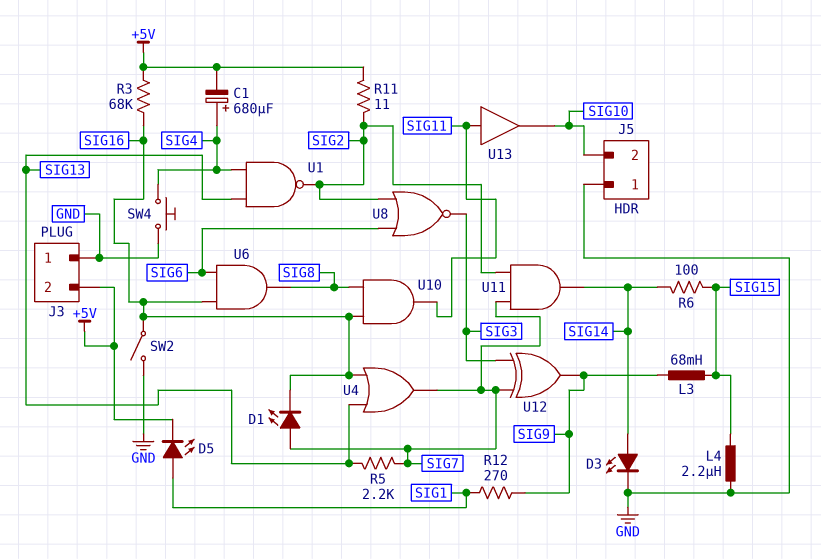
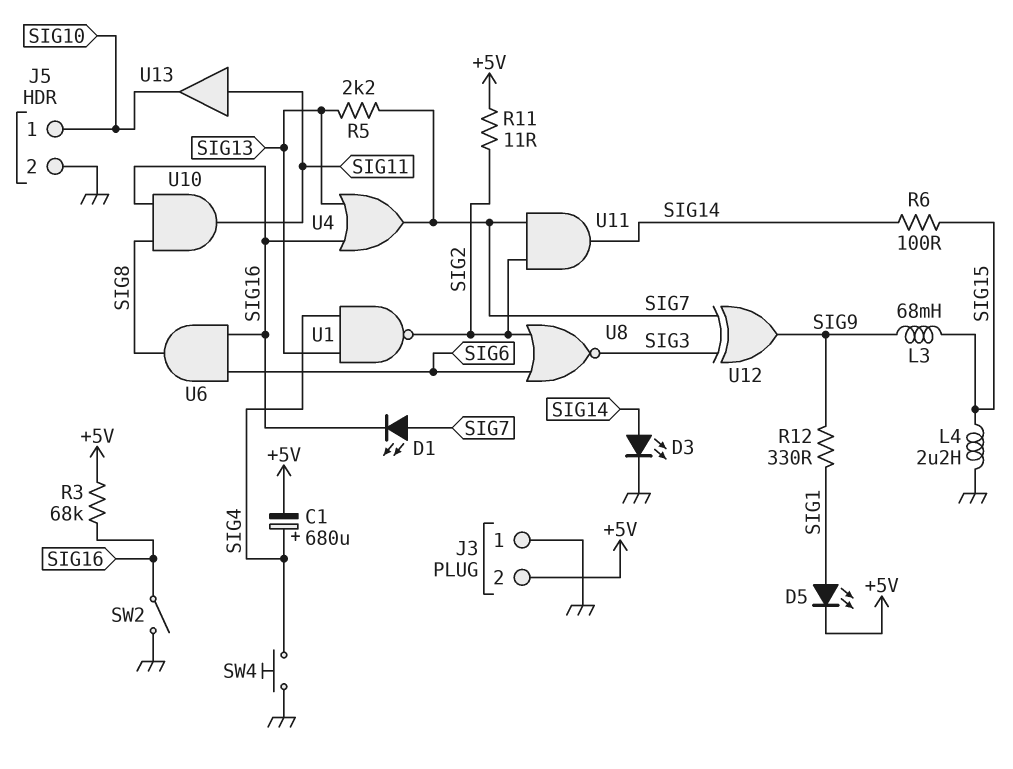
J5 pin 1: GND -> SIG10
J5 pin 2: SIG10 -> GND
R12: 270 (SIG1, SIG9) -> 330 (SIG1, SIG9)

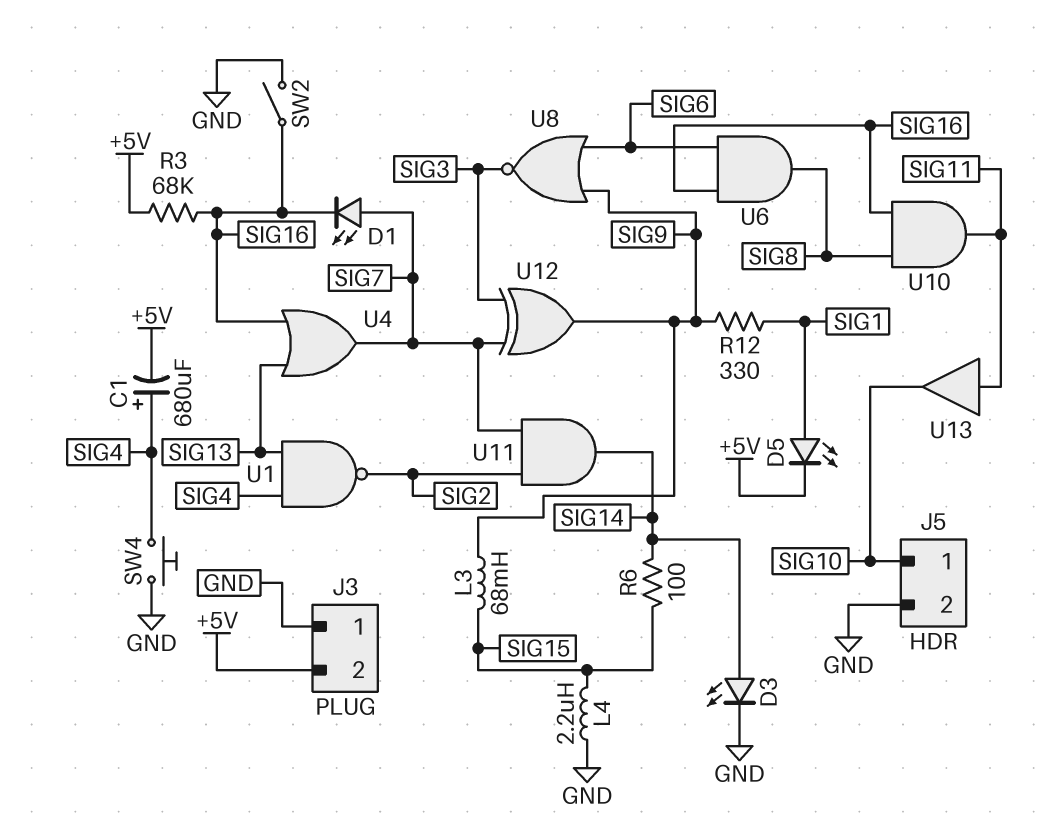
R5: 2.2k (SIG7, SIG13) -> none
R11: 11 (+5V, SIG2) -> none
U8: NOR (in SIG2, in SIG6, out SIG3) -> NOR (in SIG6, in SIG9, out SIG3)

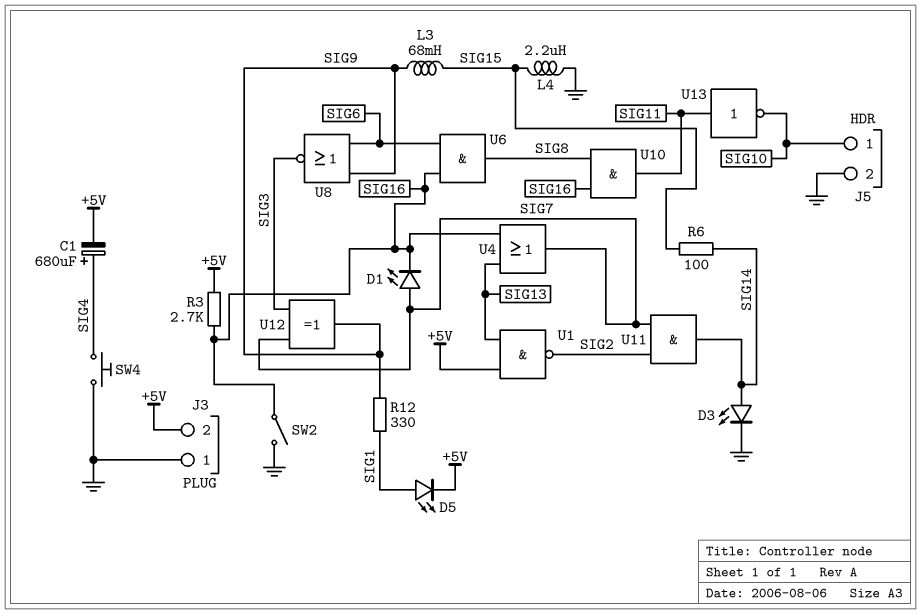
R3: 68k (+5V, SIG16) -> 2.7k (+5V, SIG16)
U1: NAND (in SIG4, in SIG13, out SIG2) -> NAND (in +5V, in SIG13, out SIG2)
U13: buffer (in SIG11, out SIG10) -> NOT (in SIG11, out SIG10)

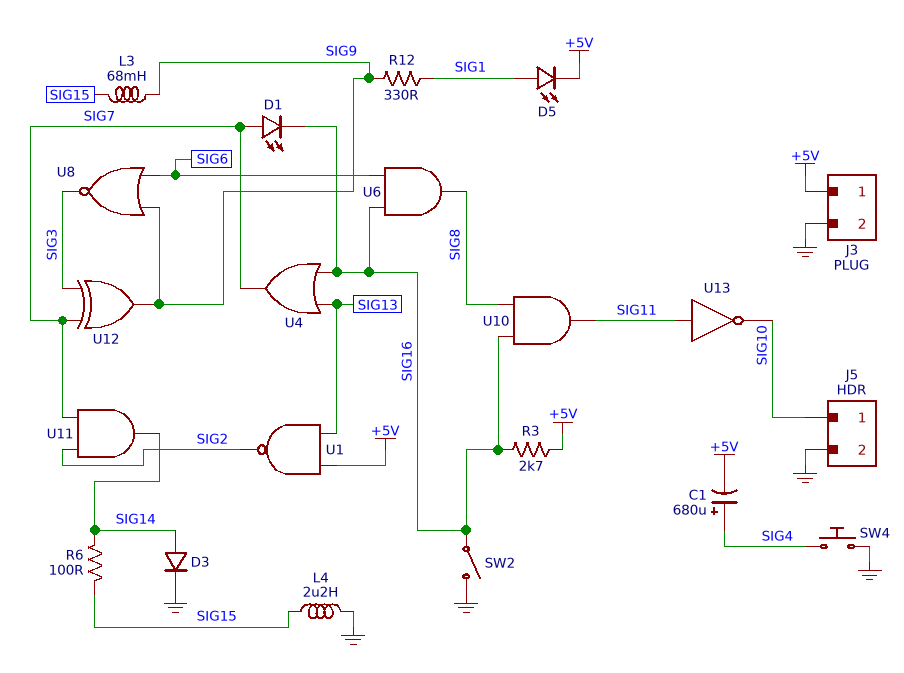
D3: LED (A SIG14, K GND) -> diode (A SIG14, K GND)
J3 pin 1: GND -> +5V
J3 pin 2: +5V -> GND

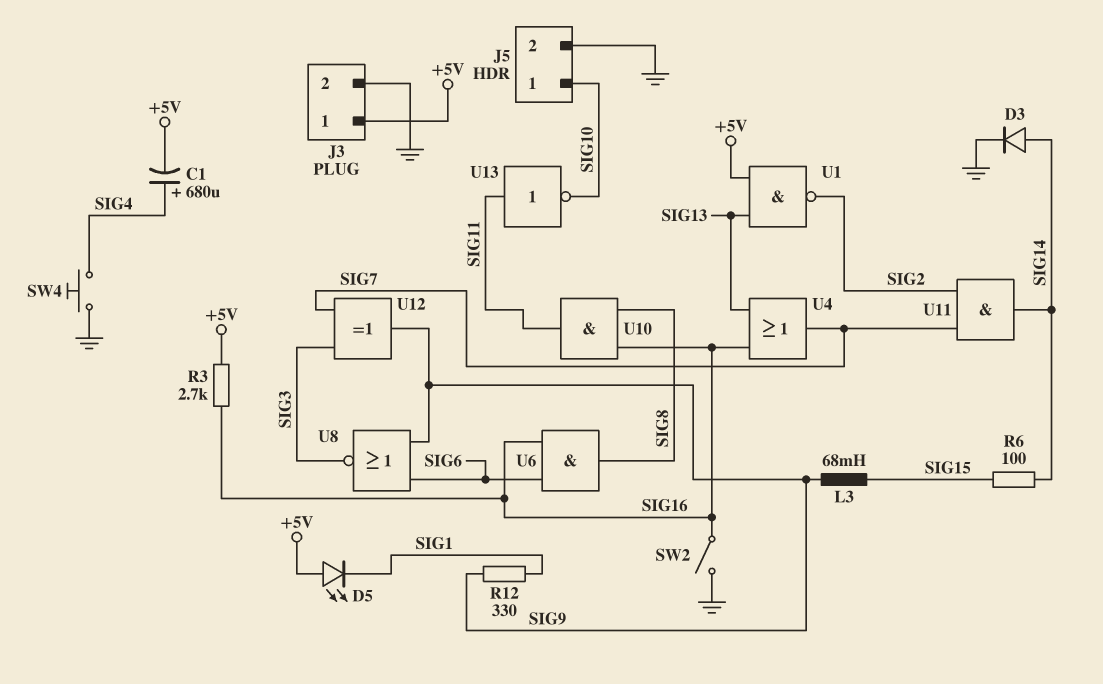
D1: LED (A SIG7, K SIG16) -> none
D5: LED (A SIG1, K +5V) -> LED (A +5V, K SIG1)
L4: 2.2uH (GND, SIG15) -> none

